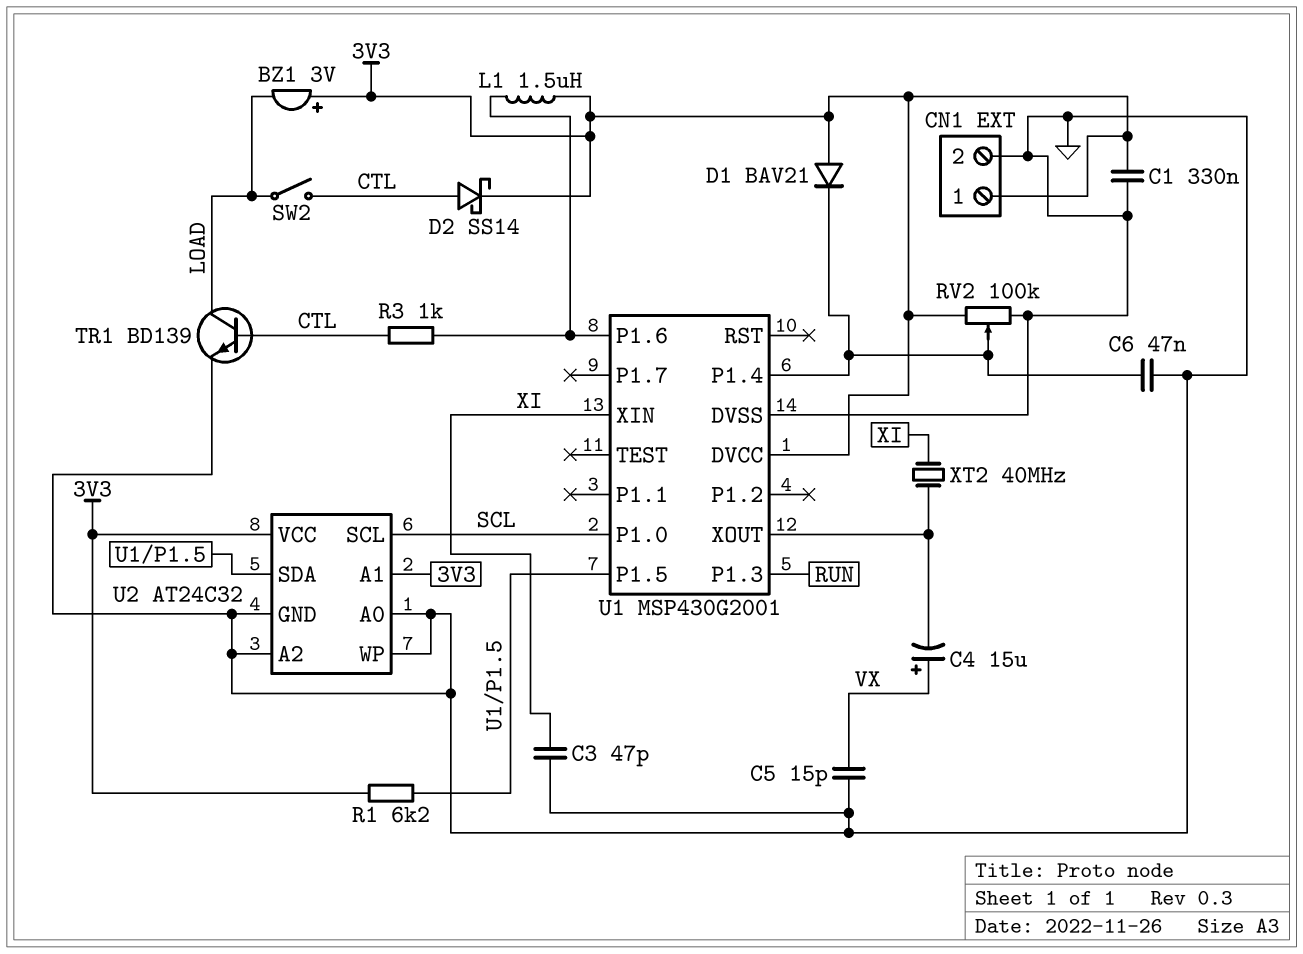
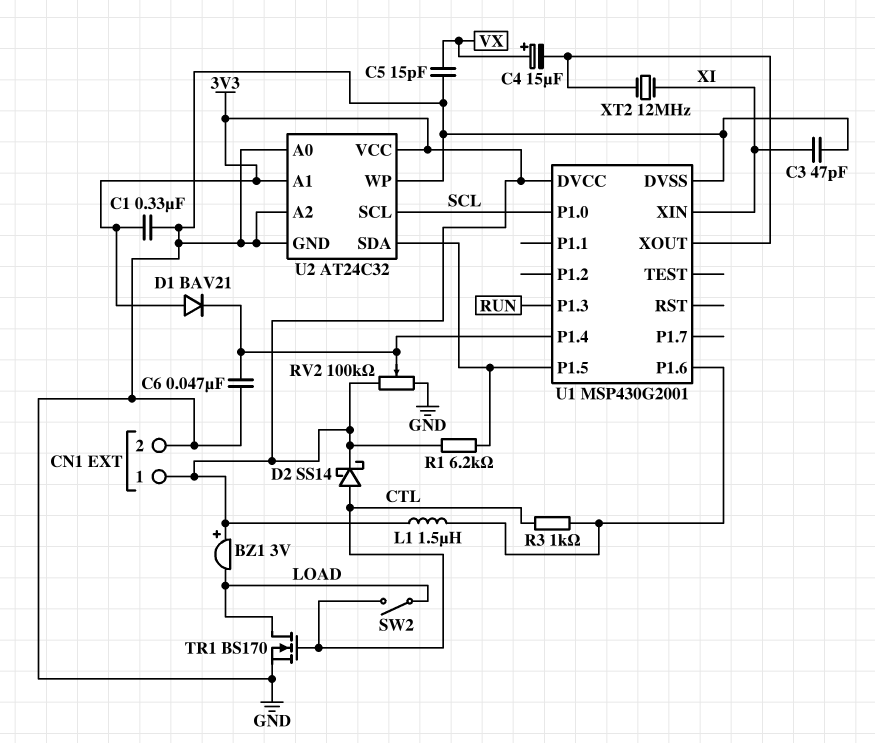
TR1: NPN BD139 (B CTL, C LOAD, E GND) -> NMOS BS170 (G CTL, D LOAD, S GND)
XT2: 40MHz (U1/XOUT, XI) -> 12MHz (U1/XOUT, XI)

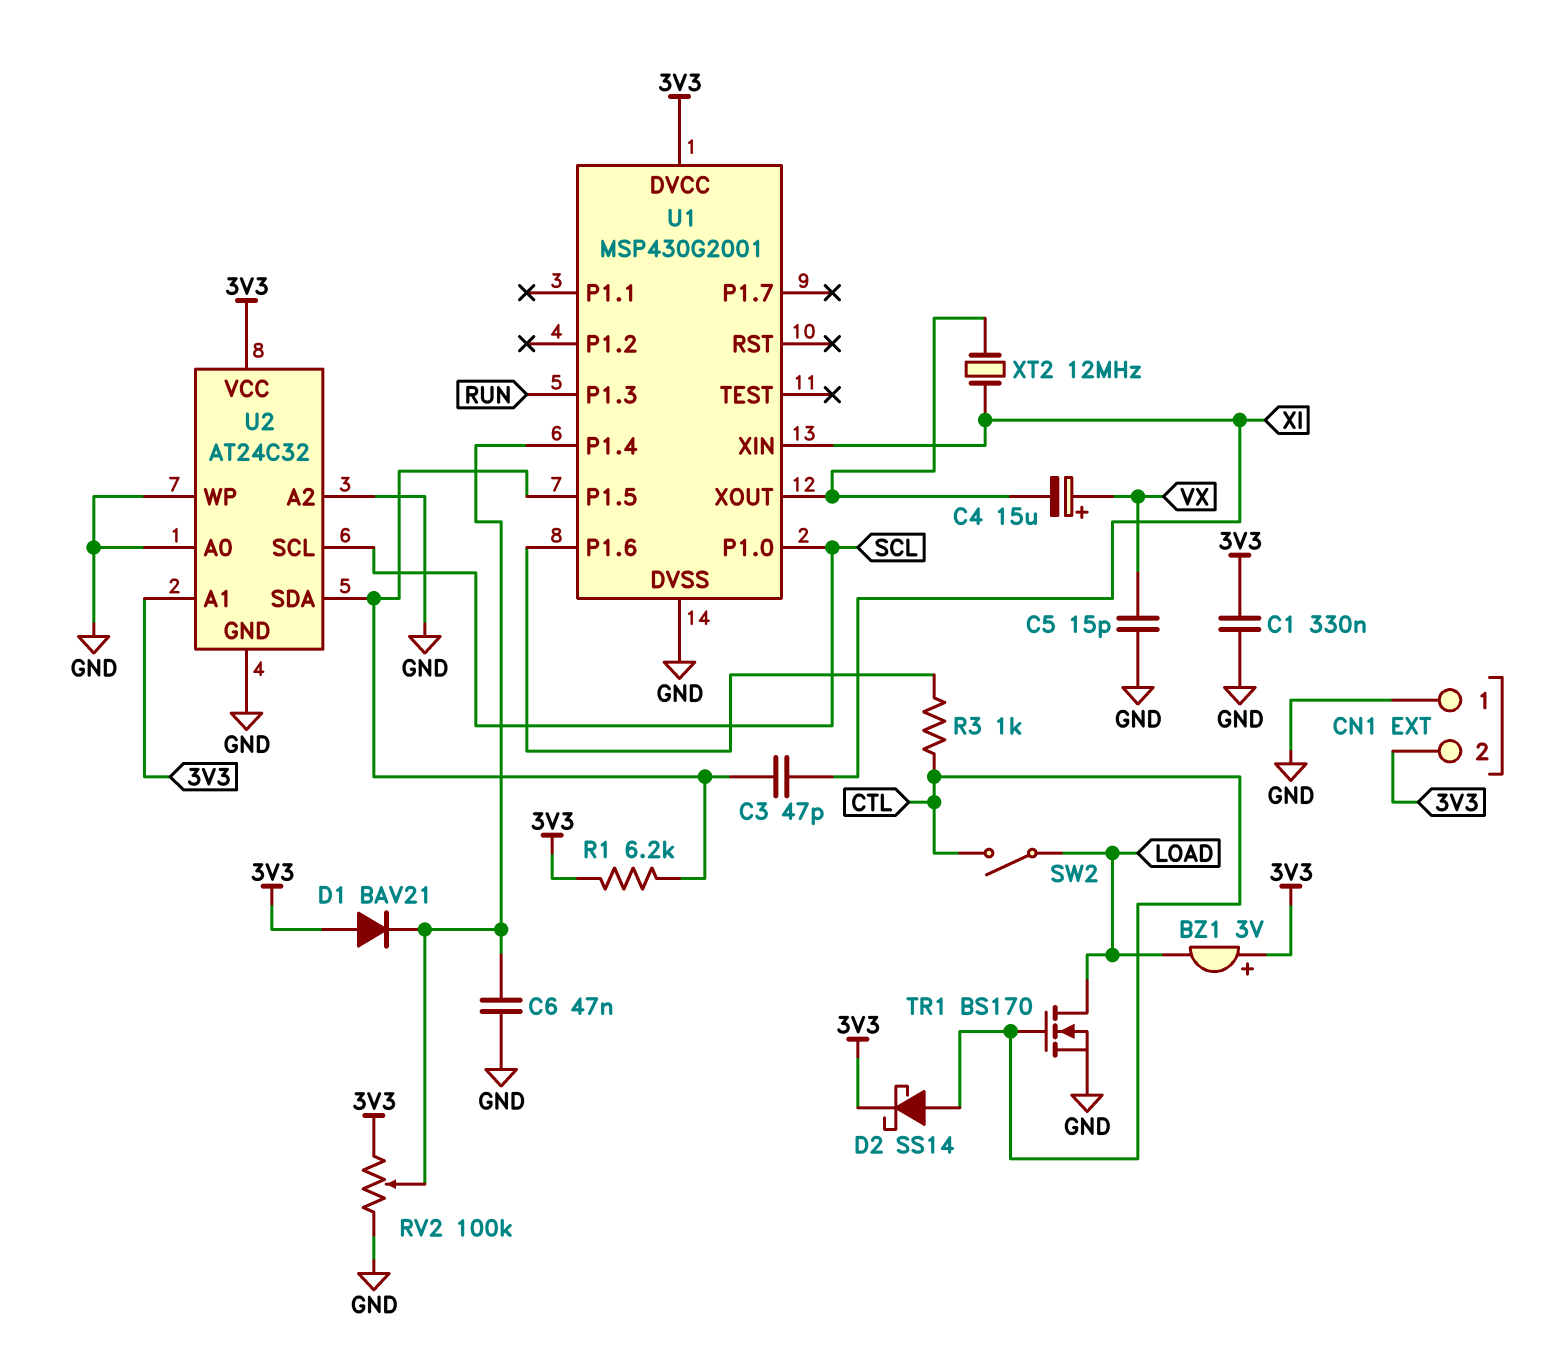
C3: 47pF (GND, XI) -> 47pF (U1/P1.5, XI)
CN1 pin 1: 3V3 -> GND
CN1 pin 2: GND -> 3V3
L1: 1.5uH (3V3, U1/P1.6) -> none

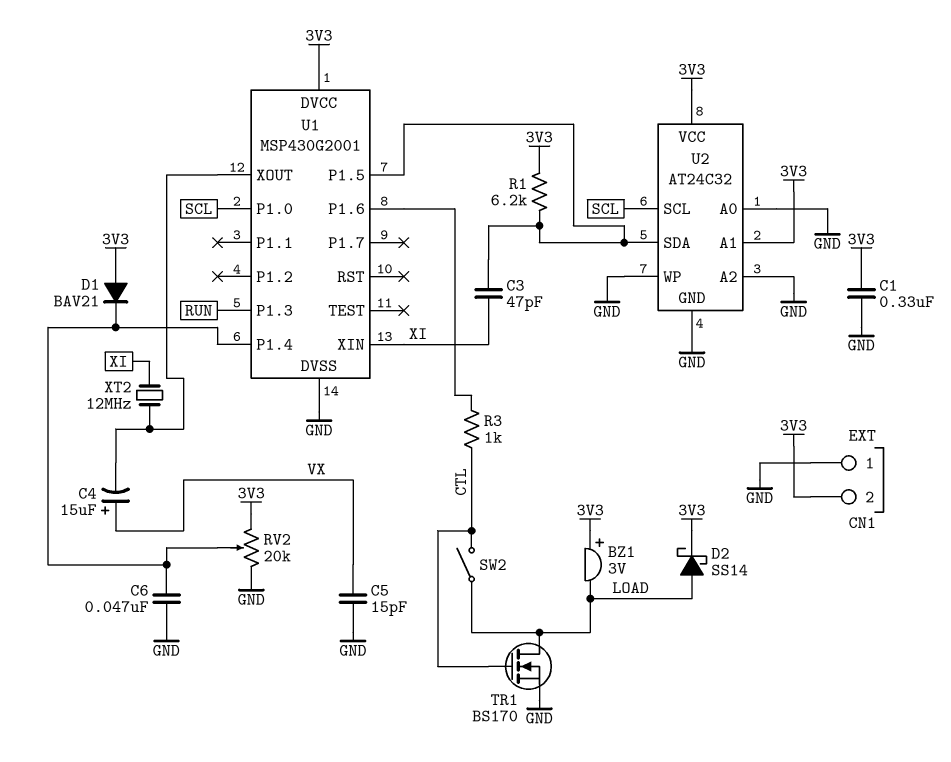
D2: schottky SS14 (A CTL, K 3V3) -> schottky SS14 (A LOAD, K 3V3)
RV2: 100k (3V3, GND, wiper U1/P1.4) -> 20k (3V3, GND, wiper U1/P1.4)

